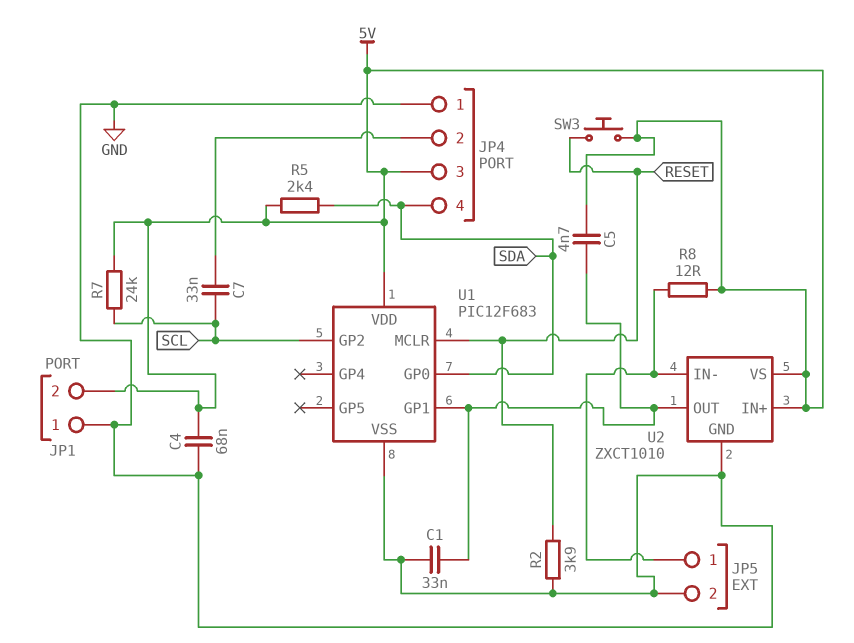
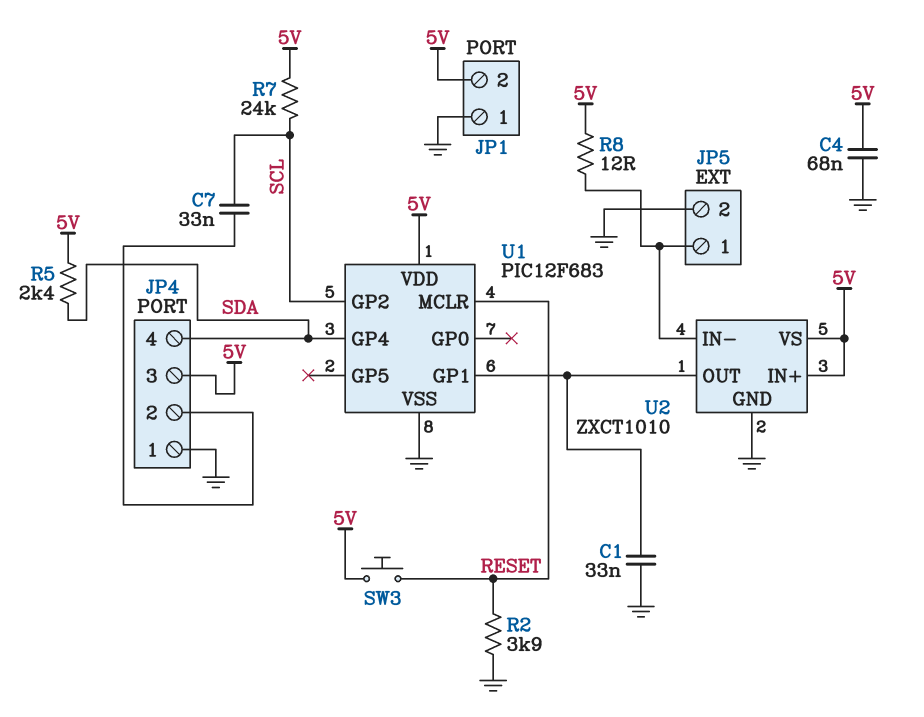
C5: 4.7nF (5V, U1/GP1) -> none
U1 pin GP0: SDA -> none
U1 pin GP4: none -> SDA

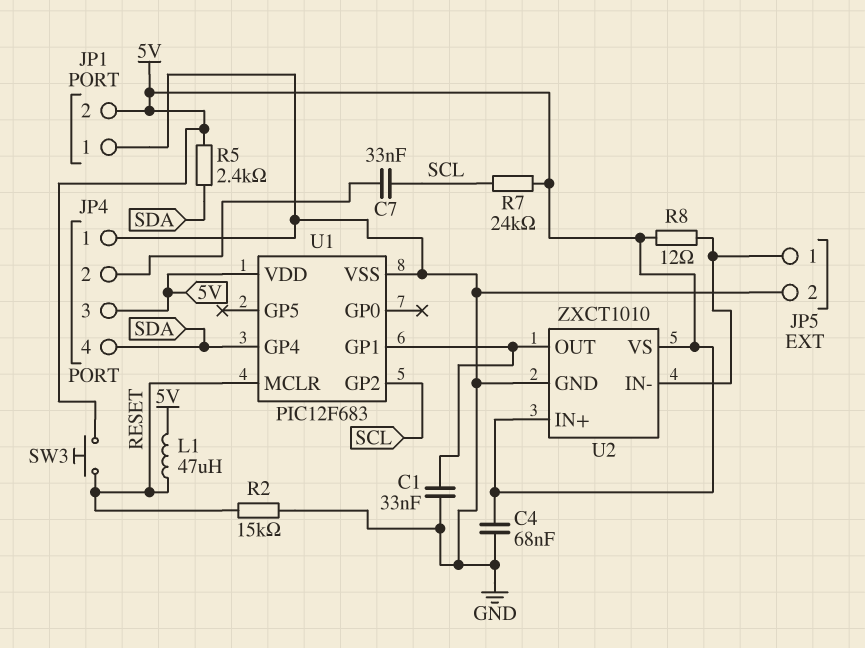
L1: none -> 47uH (5V, RESET)
R2: 3.9k (GND, RESET) -> 15k (GND, RESET)

